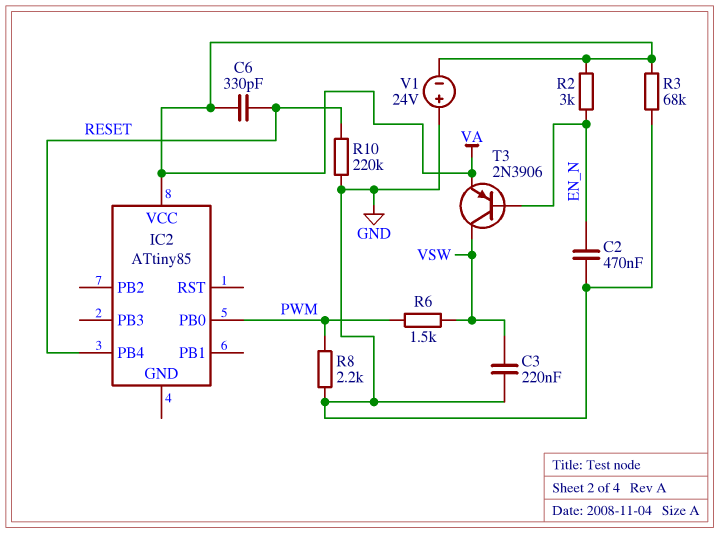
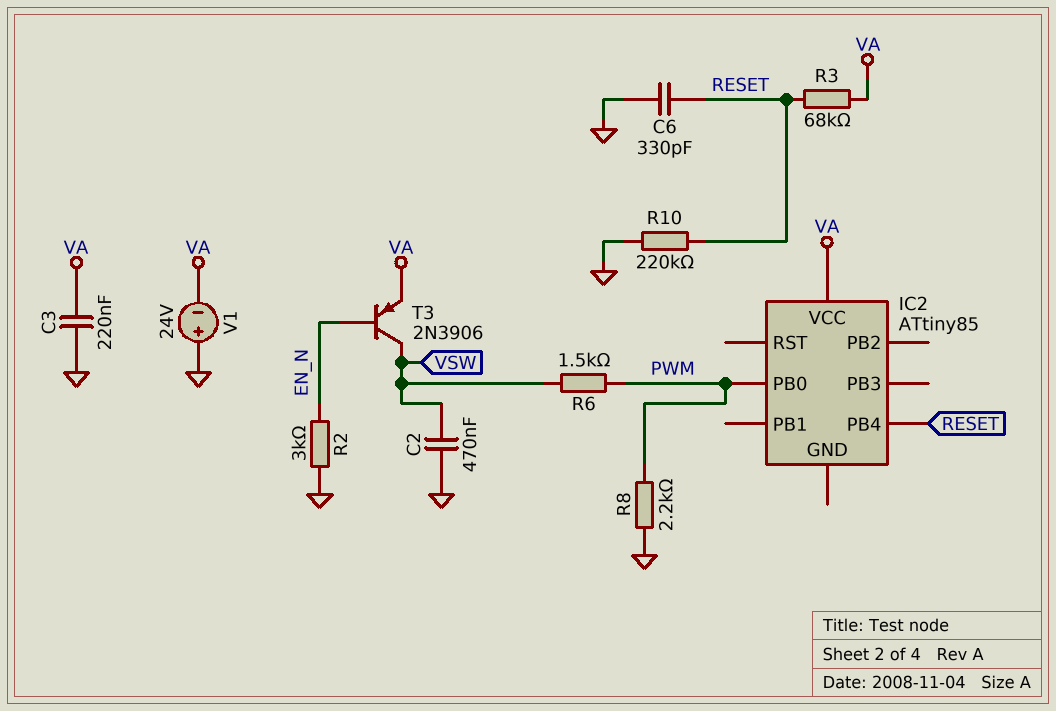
C2: 470nF (EN_N, GND) -> 470nF (GND, VSW)
C3: 220nF (GND, VSW) -> 220nF (GND, VA)
C6: 330pF (RESET, VA) -> 330pF (GND, RESET)
R2: 3k (EN_N, VA) -> 3k (EN_N, GND)
R3: 68k (GND, VA) -> 68k (RESET, VA)

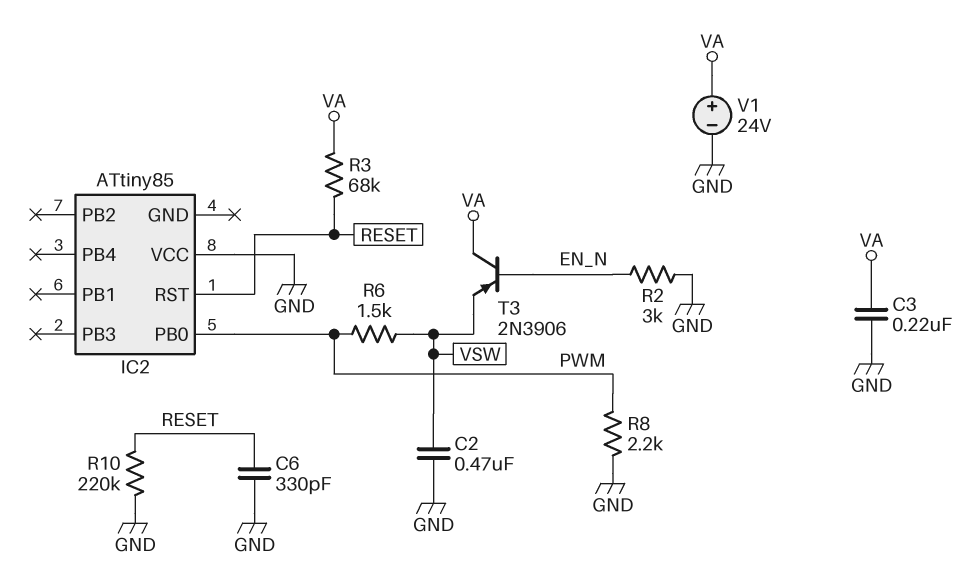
IC2 pin PB4: RESET -> none
IC2 pin RST: none -> RESET
IC2 pin VCC: VA -> GND
T3: PNP 2N3906 (B EN_N, C VSW, E VA) -> PNP 2N3906 (B EN_N, C VA, E VSW)
V1: 24V (plus GND, minus VA) -> 24V (plus VA, minus GND)

